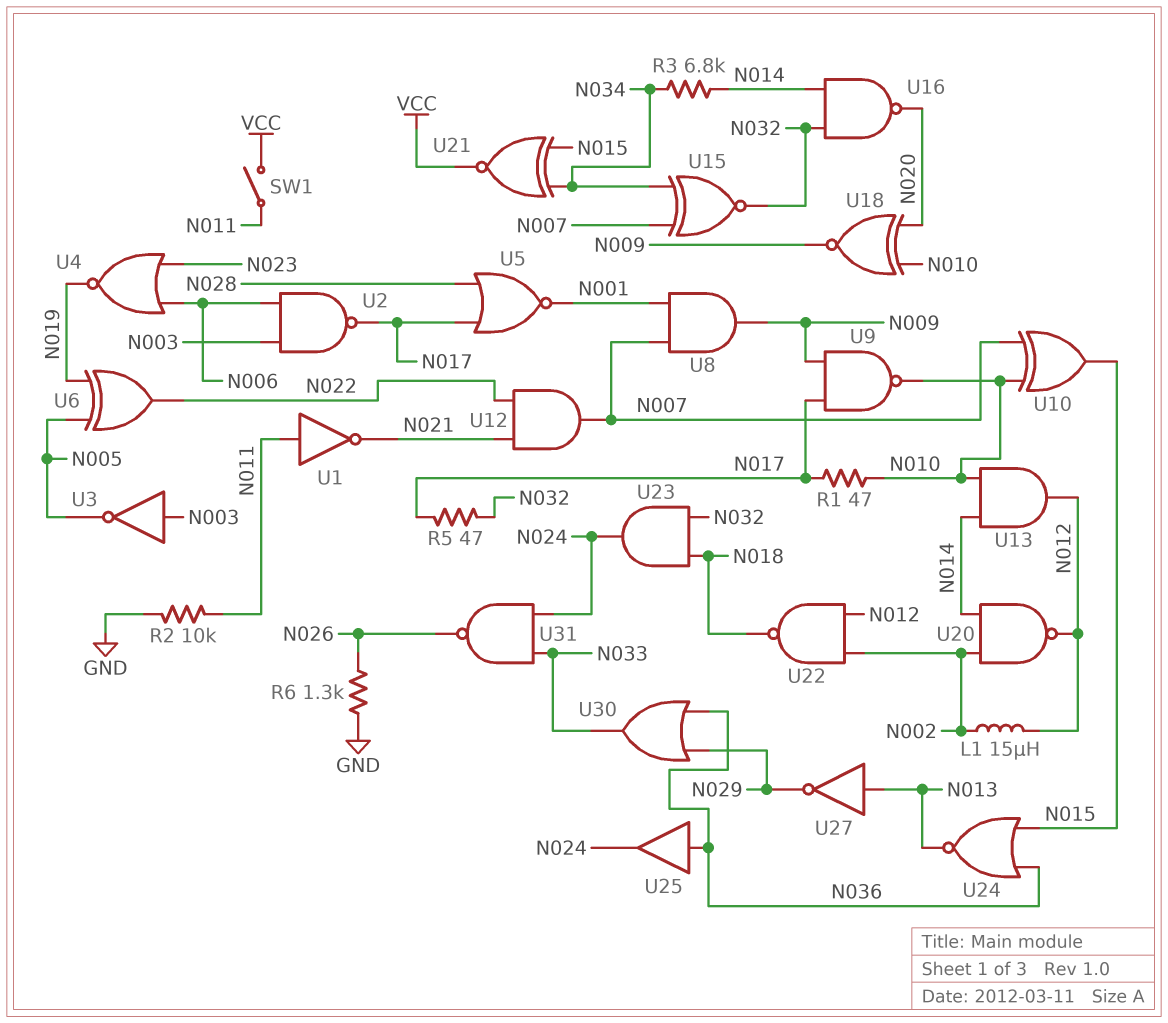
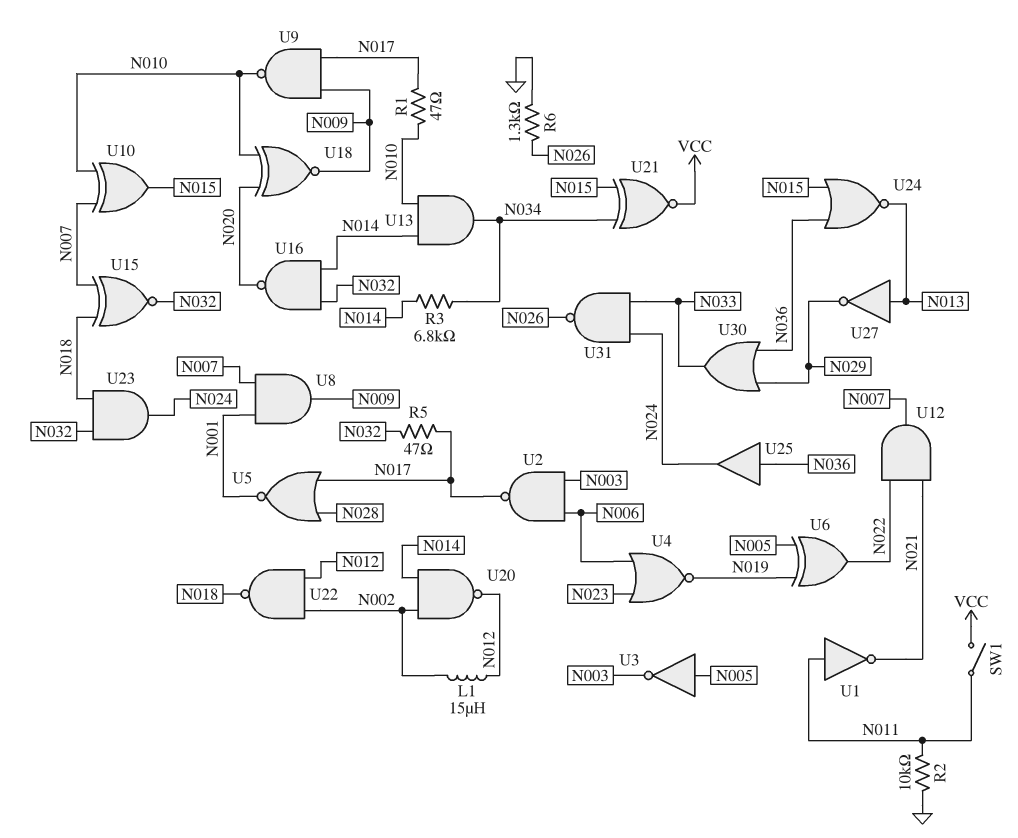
U3: NOT (in N003, out N005) -> NOT (in N005, out N003)
U13: AND (in N010, in N014, out N012) -> AND (in N010, in N014, out N034)
U15: XNOR (in N007, in N034, out N032) -> XNOR (in N007, in N018, out N032)

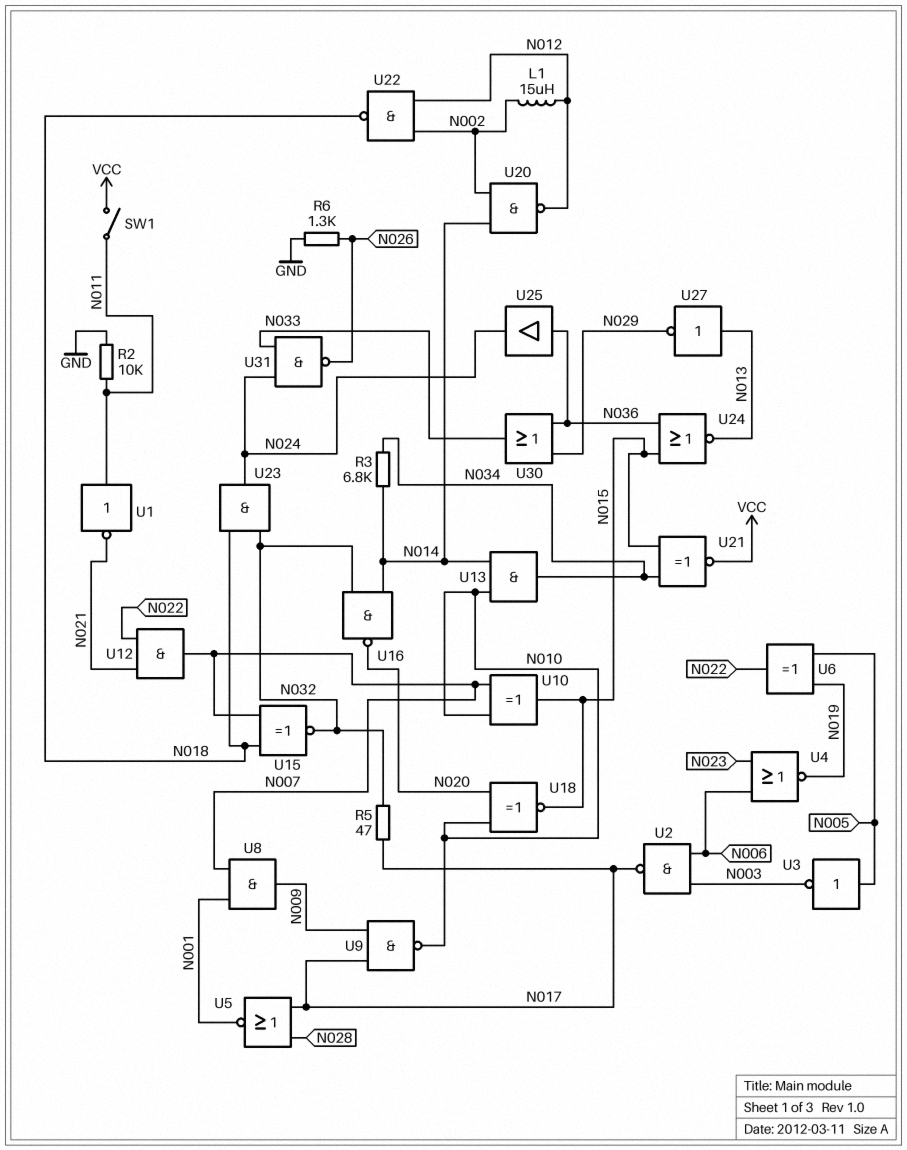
R1: 47 (N010, N017) -> none
U18: XNOR (in N010, in N020, out N009) -> XNOR (in N010, in N020, out N015)

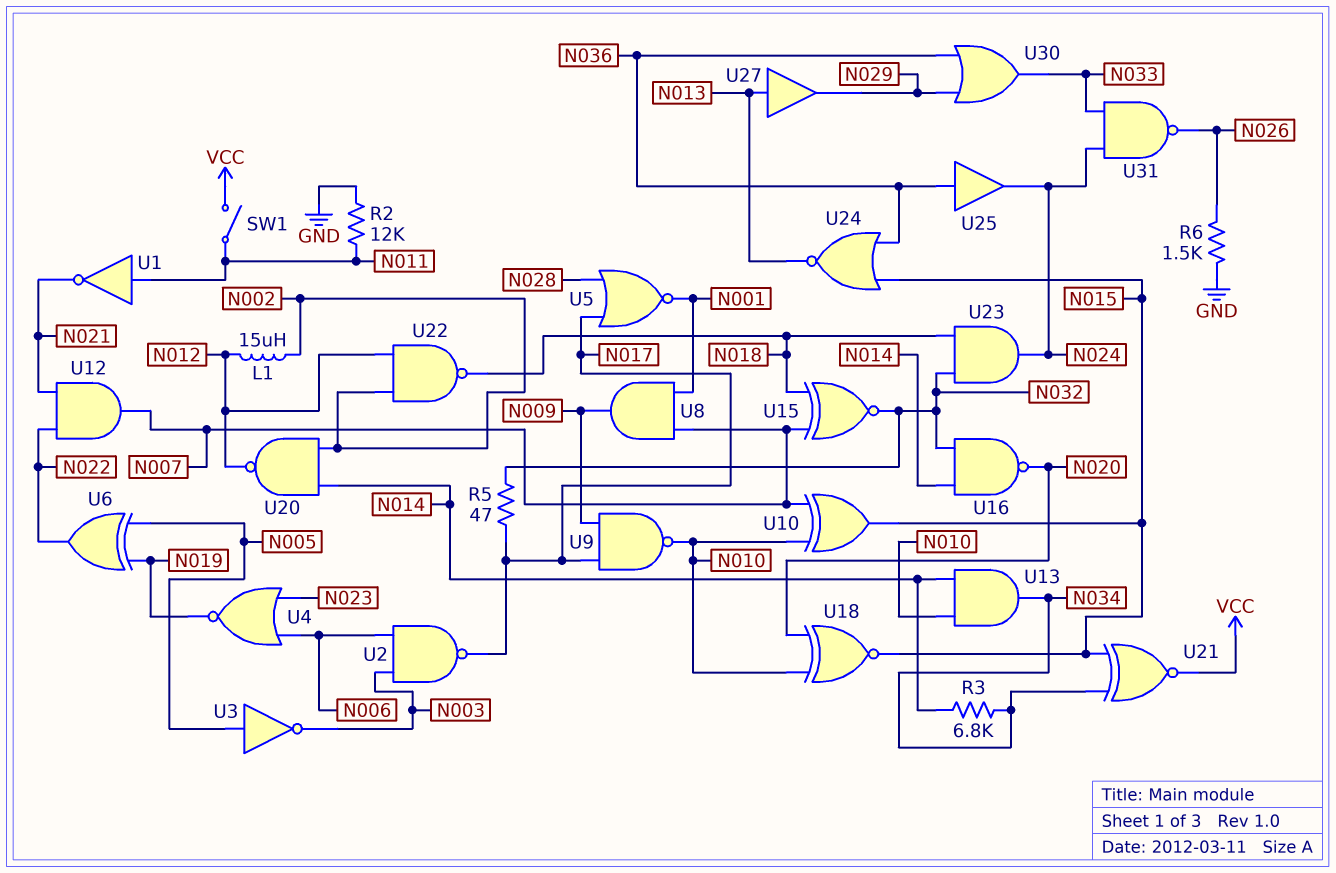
R2: 10k (GND, N011) -> 12k (GND, N011)
R6: 1.3k (GND, N026) -> 1.5k (GND, N026)
U27: NOT (in N013, out N029) -> buffer (in N013, out N029)

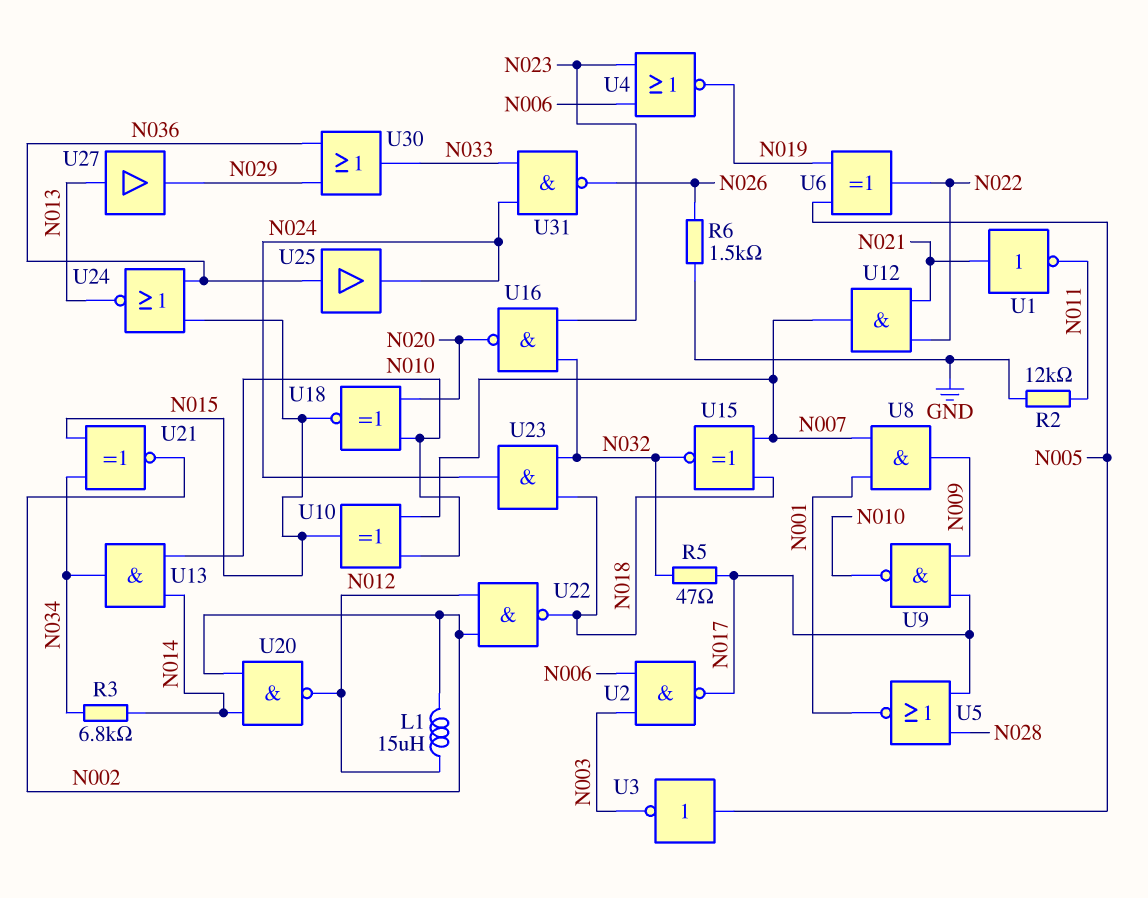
SW1: switch (N011, VCC) -> none
U1: NOT (in N011, out N021) -> NOT (in N021, out N011)
U16: NAND (in N014, in N032, out N020) -> NAND (in N023, in N032, out N020)
U21: XNOR (in N015, in N034, out VCC) -> XNOR (in N015, in N034, out N002)

